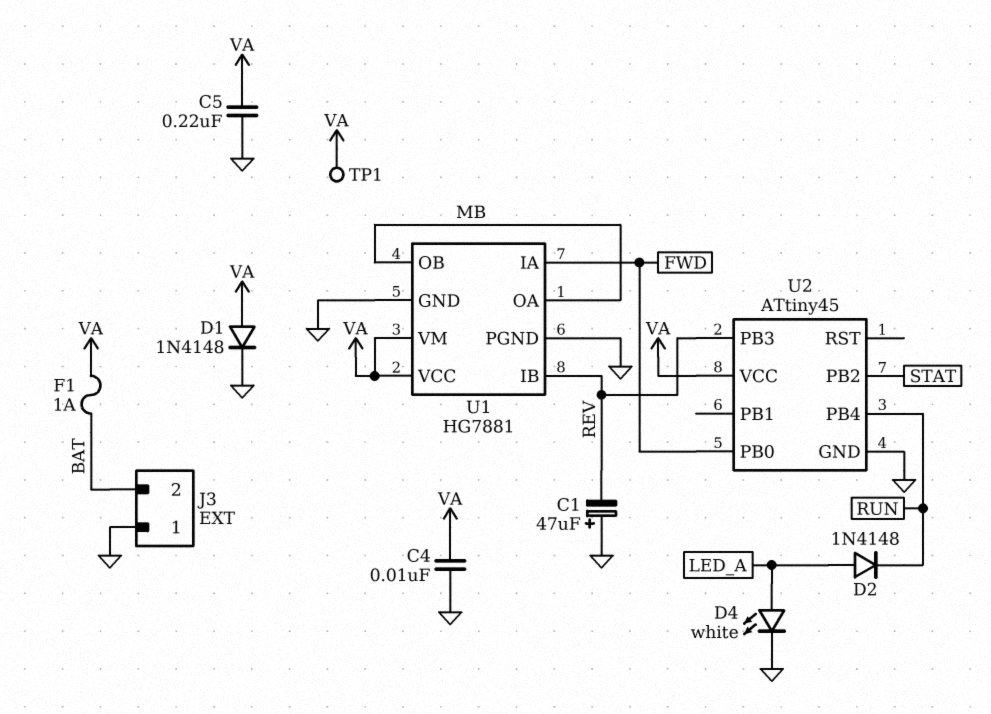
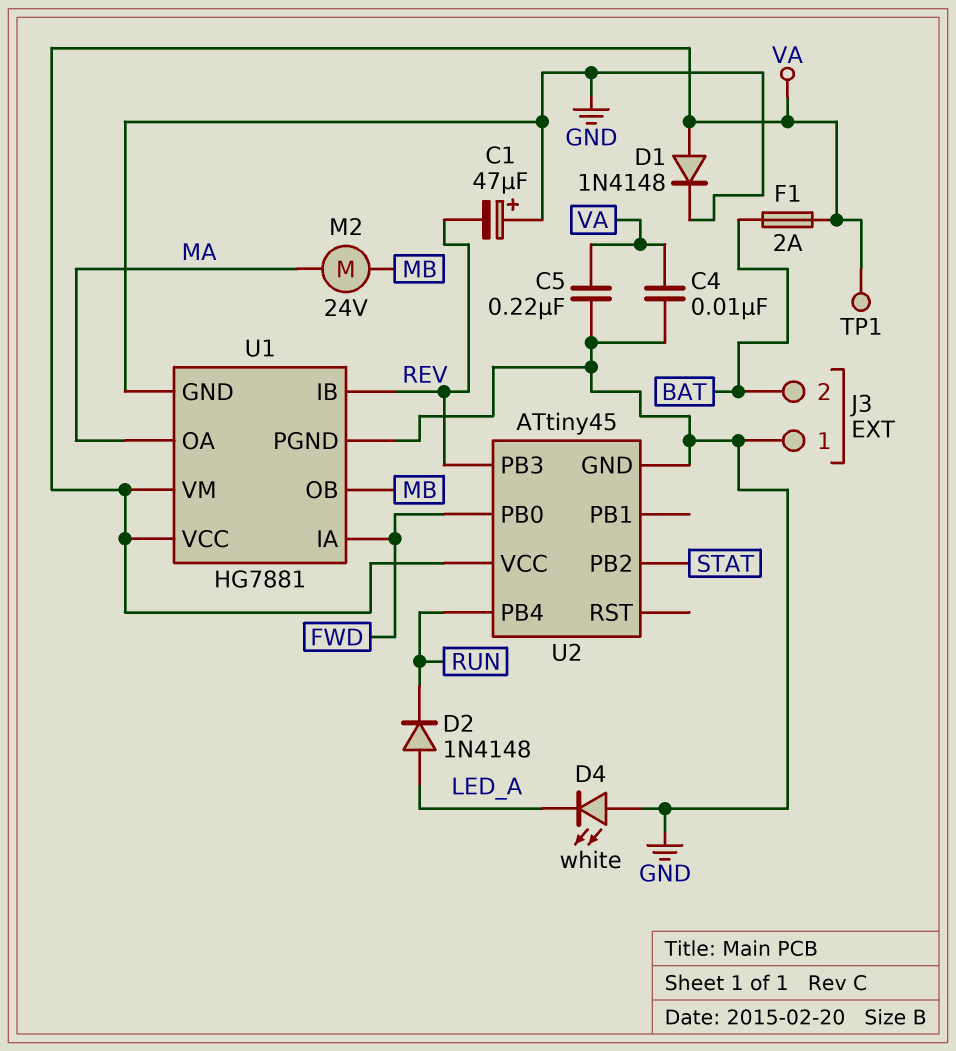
D4: LED white (A LED_A, K GND) -> LED white (A GND, K LED_A)
F1: 1A (BAT, VA) -> 2A (BAT, VA)
M2: none -> motor 24V (MA, MB)
U1 pin OA: MB -> MA

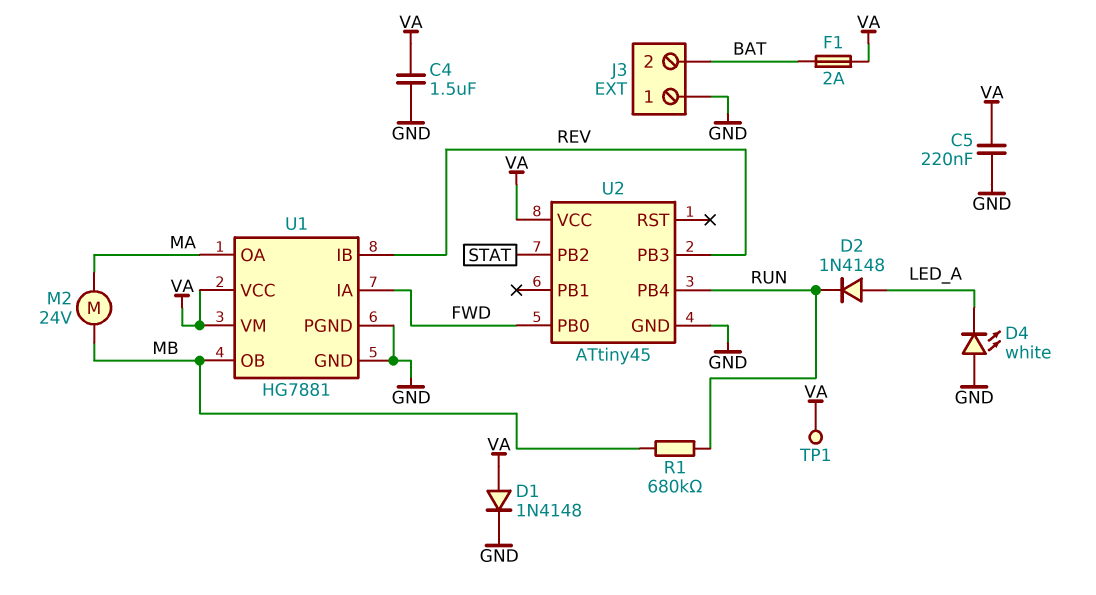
C1: 47uF (plus GND, minus REV) -> none
C4: 10nF (GND, VA) -> 1.5uF (GND, VA)
R1: none -> 680k (MB, RUN)

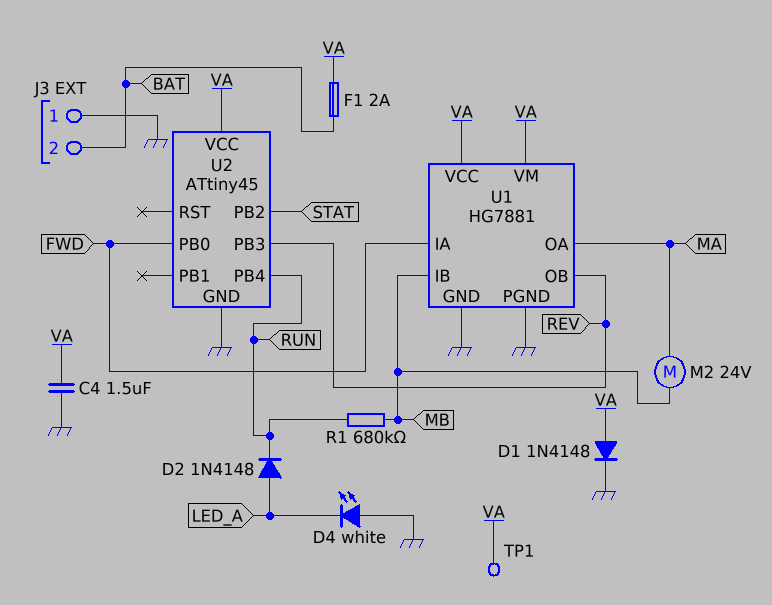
C5: 220nF (GND, VA) -> none
U1 pin IB: REV -> MB
U1 pin OB: MB -> REV

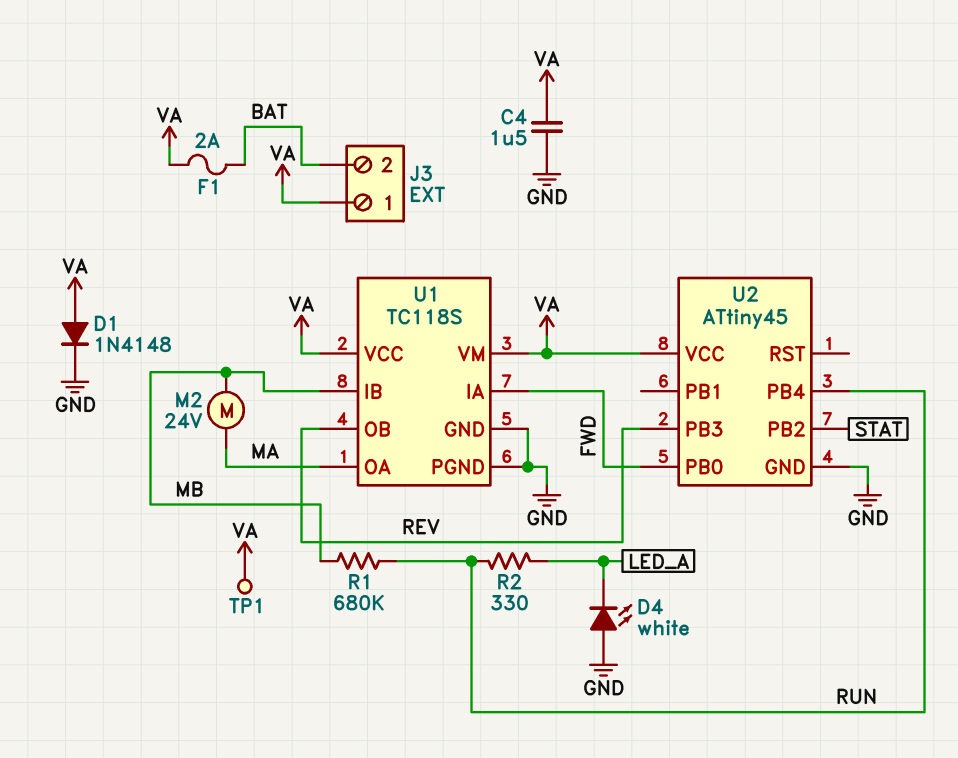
D2: diode 1N4148 (A LED_A, K RUN) -> none
J3 pin 1: GND -> VA
R2: none -> 330 (LED_A, RUN)
U1: HG7881 -> TC118S

